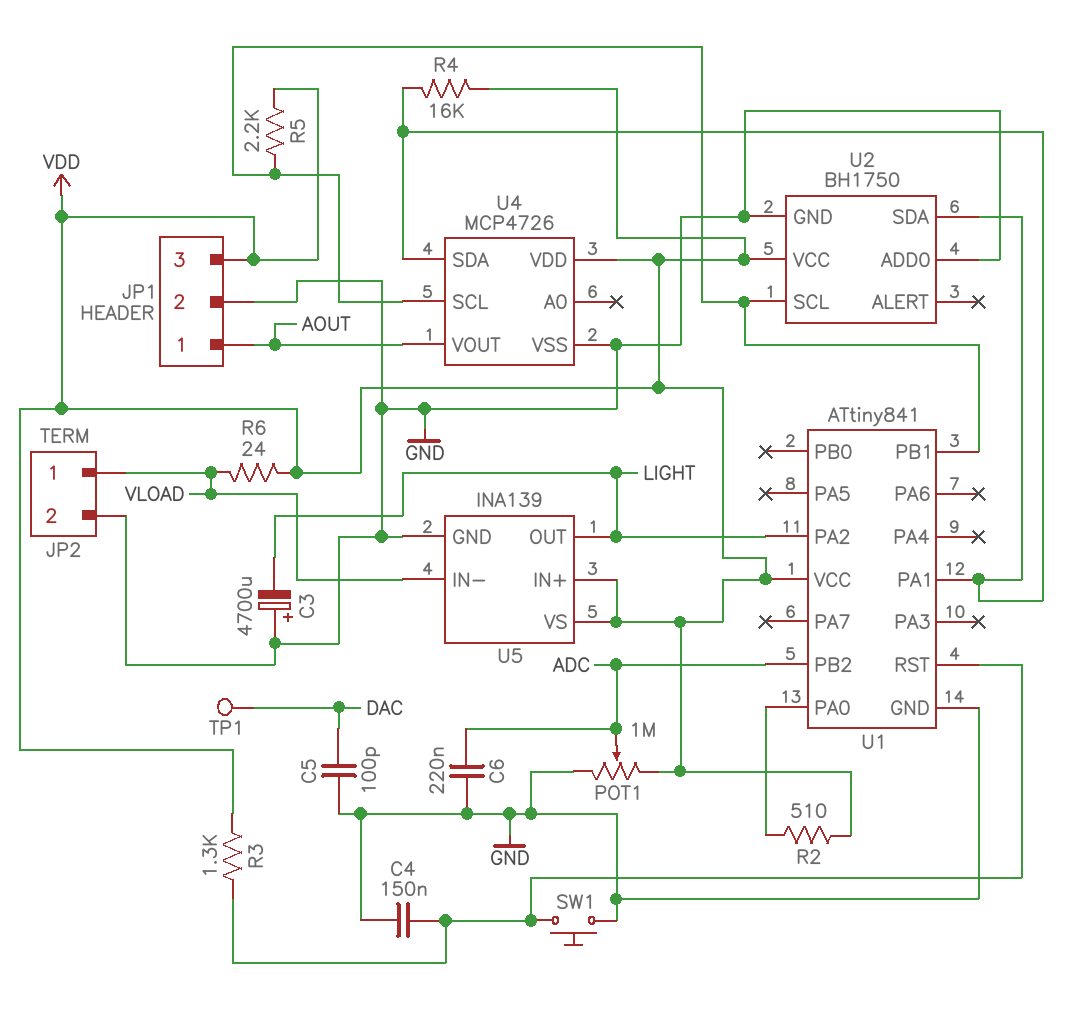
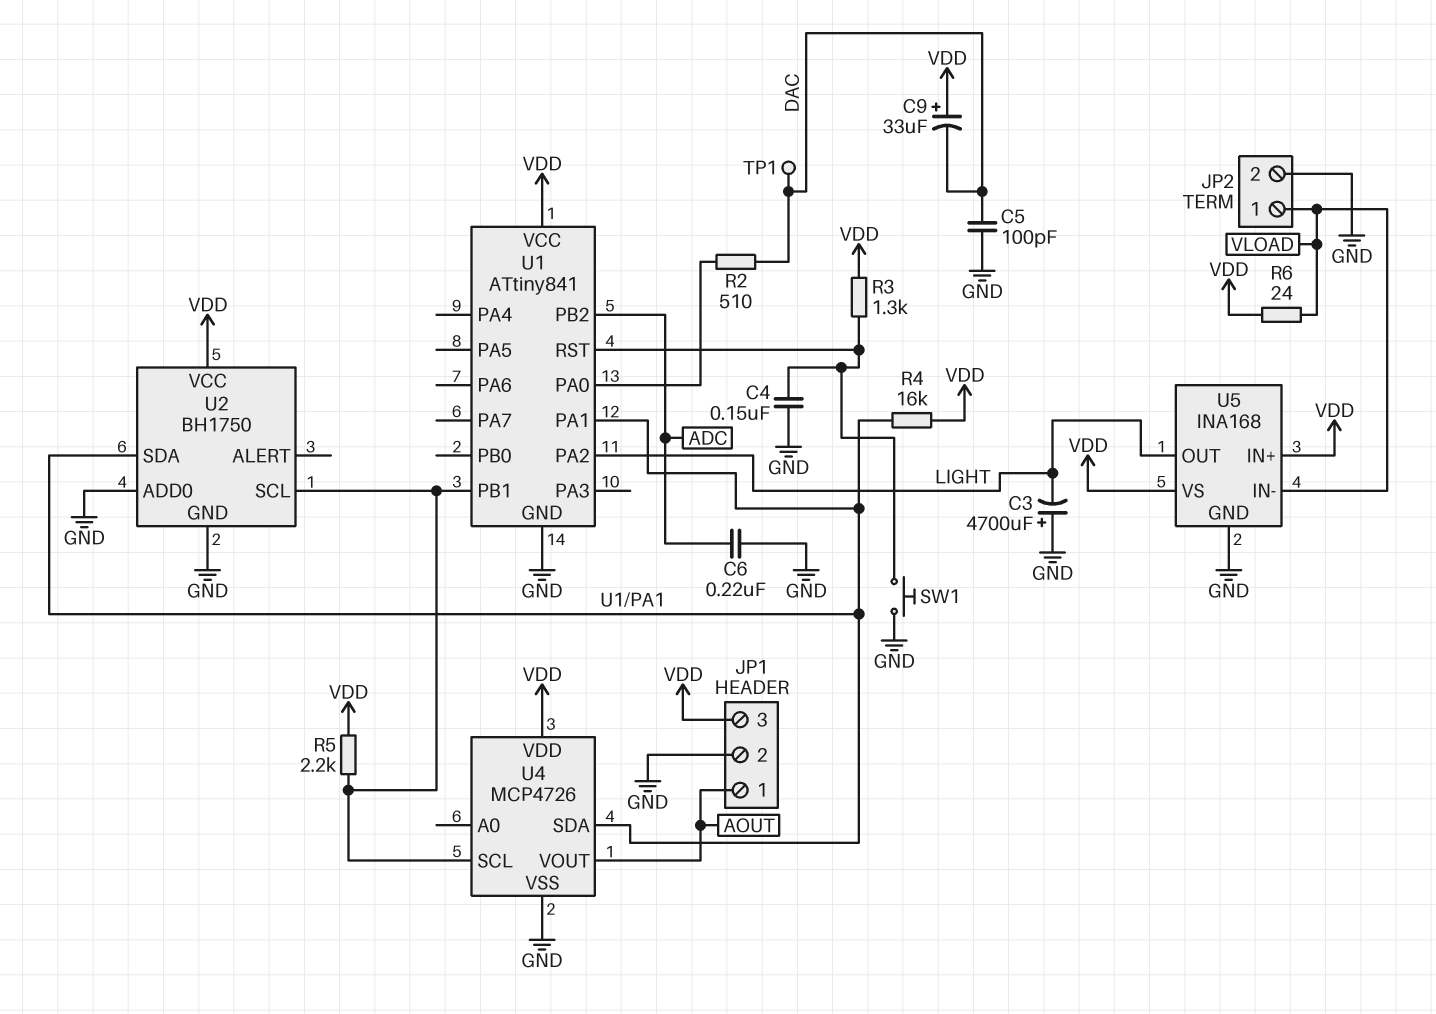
C9: none -> 33uF (plus VDD, minus DAC)
POT1: 1M (GND, VDD, wiper ADC) -> none
R2: 510 (U1/PA0, VDD) -> 510 (DAC, U1/PA0)
U5: INA139 -> INA168

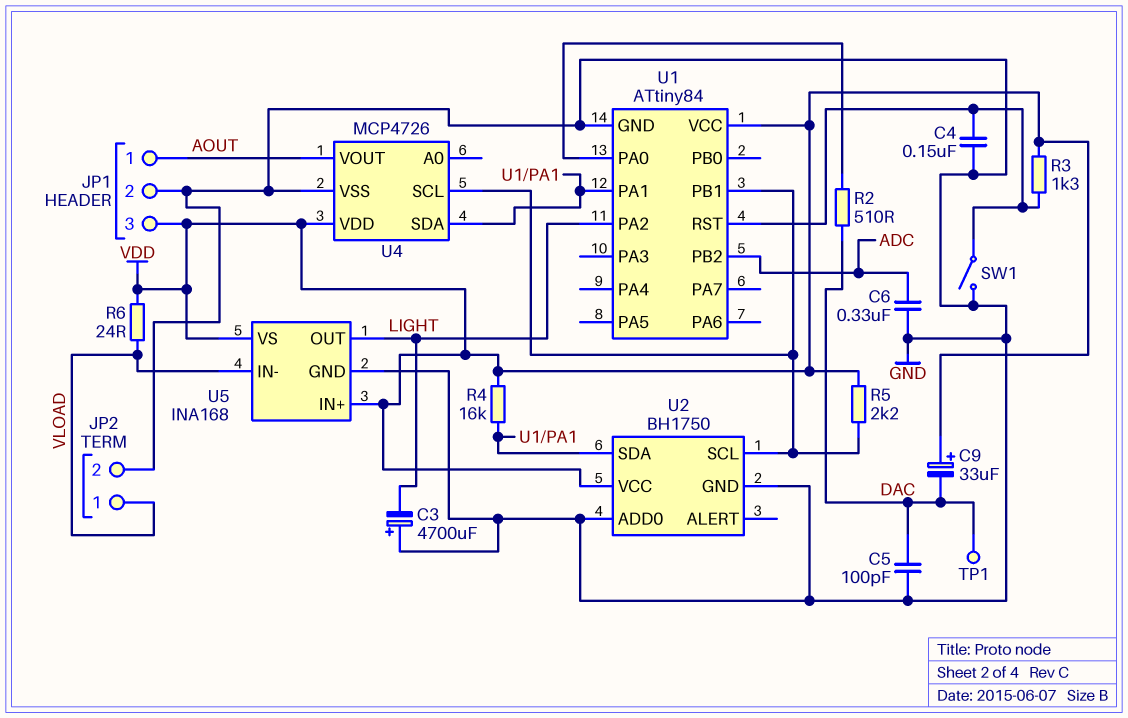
C6: 220nF (ADC, GND) -> 330nF (ADC, GND)
SW1: button (GND, U1/RST) -> switch (GND, U1/RST)
U1: ATtiny841 -> ATtiny84

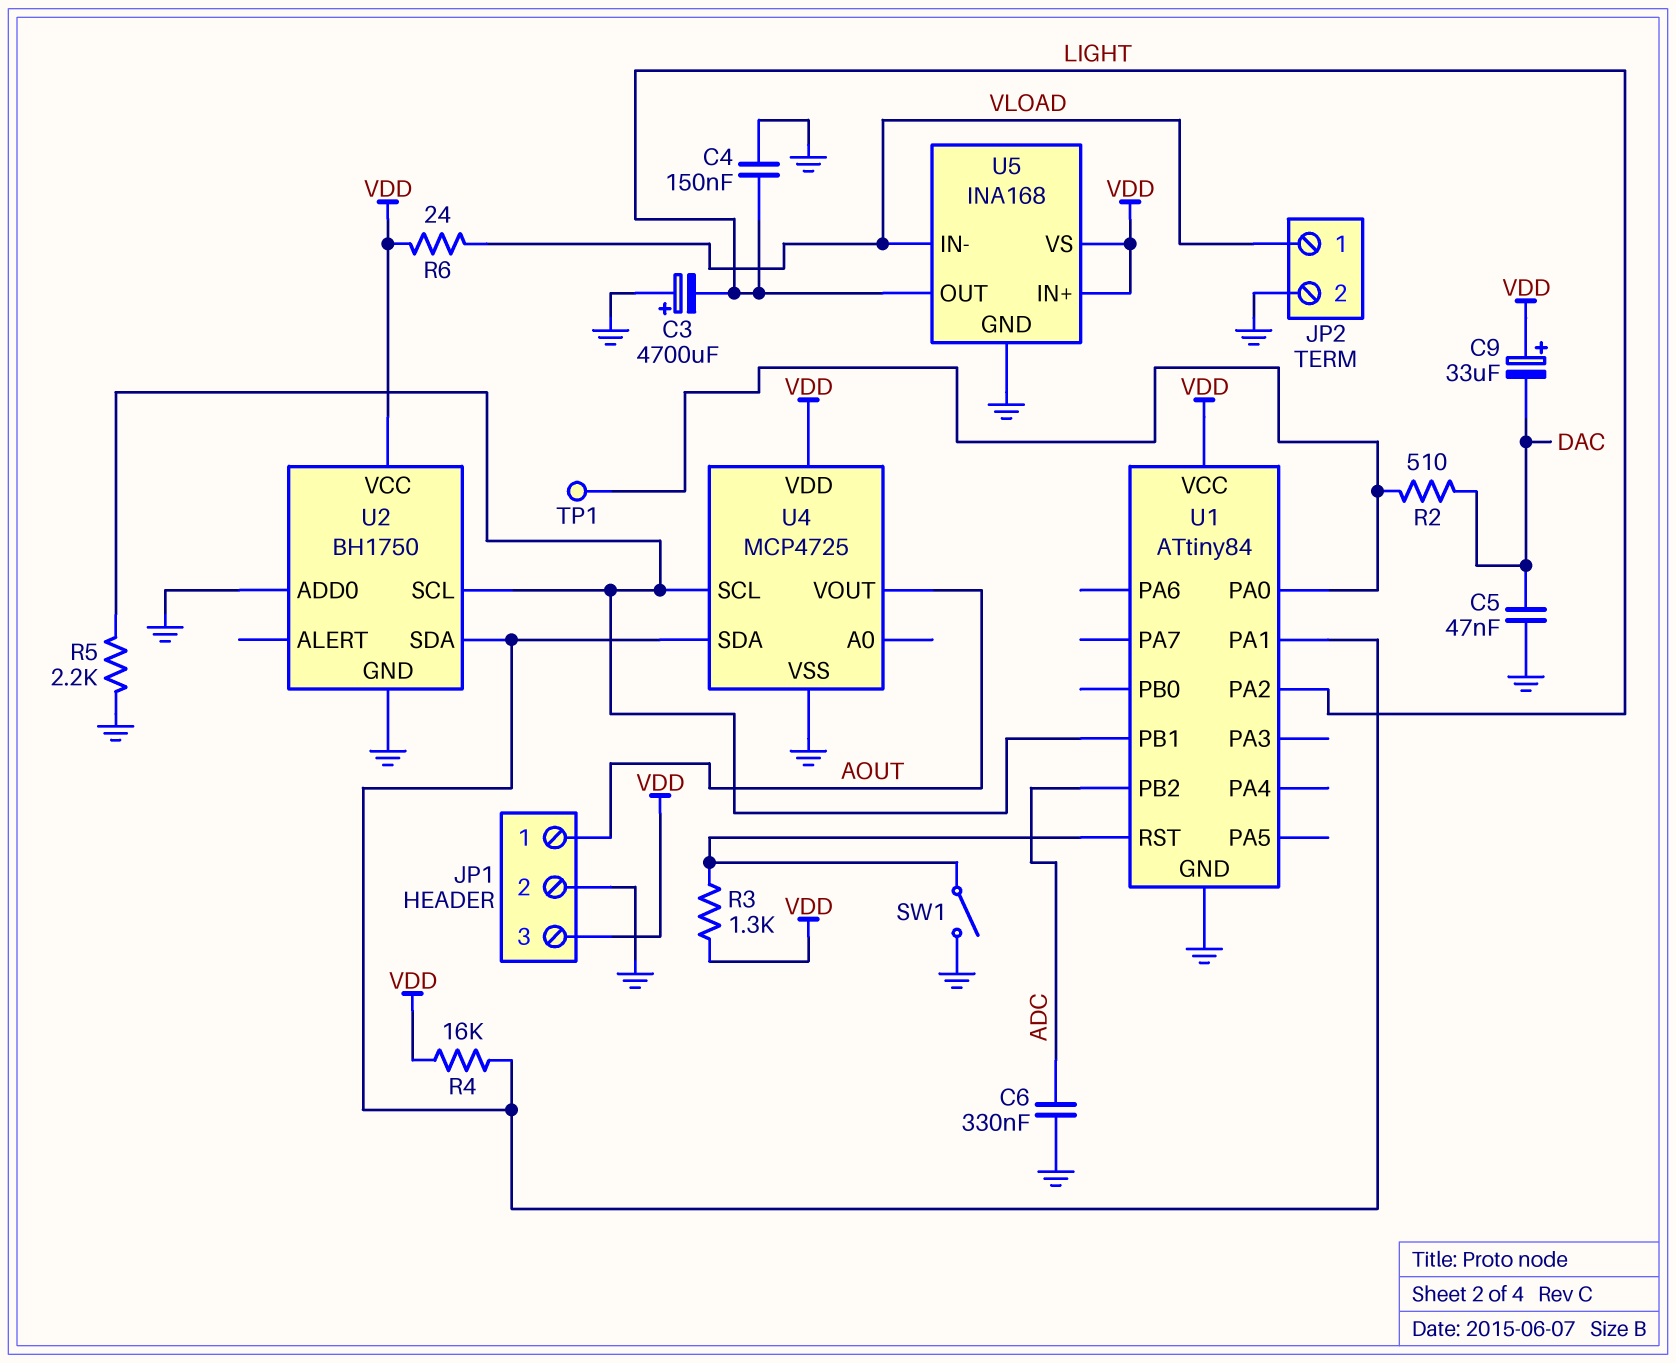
C4: 150nF (GND, U1/RST) -> 150nF (GND, LIGHT)
C5: 100pF (DAC, GND) -> 47nF (DAC, GND)
R5: 2.2k (U1/PB1, VDD) -> 2.2k (GND, U1/PB1)
TP1: test point (DAC) -> test point (U1/PA0)
U4: MCP4726 -> MCP4725

